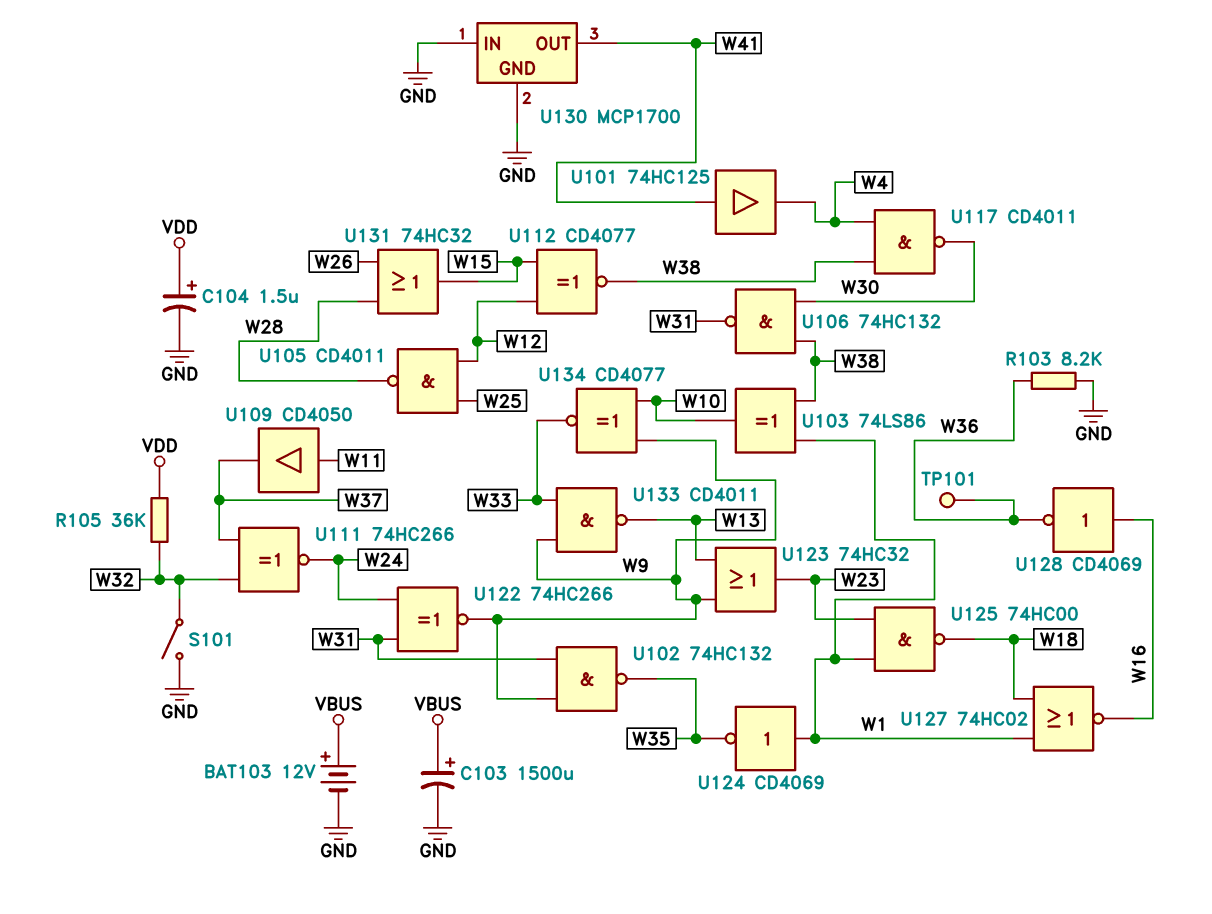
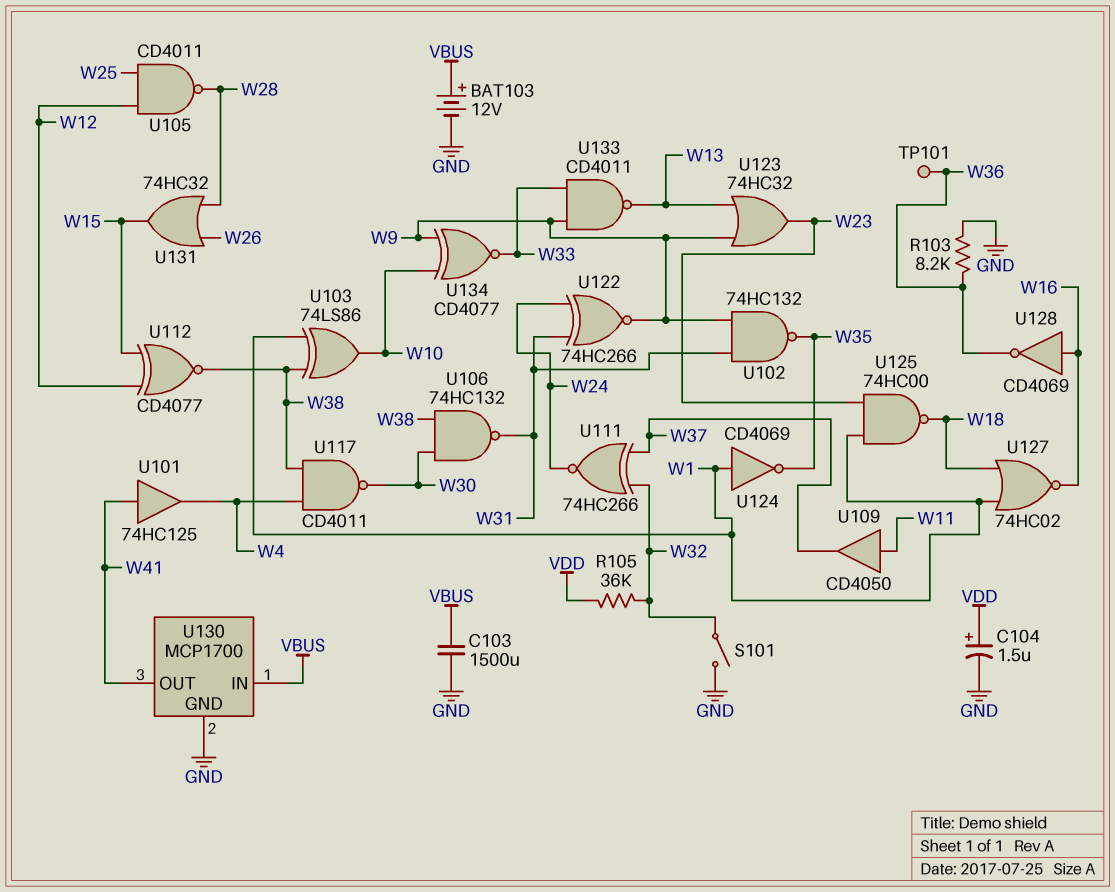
C103: 1500uF (plus VBUS, minus GND) -> 1500uF (GND, VBUS)
U130 pin IN: GND -> VBUS

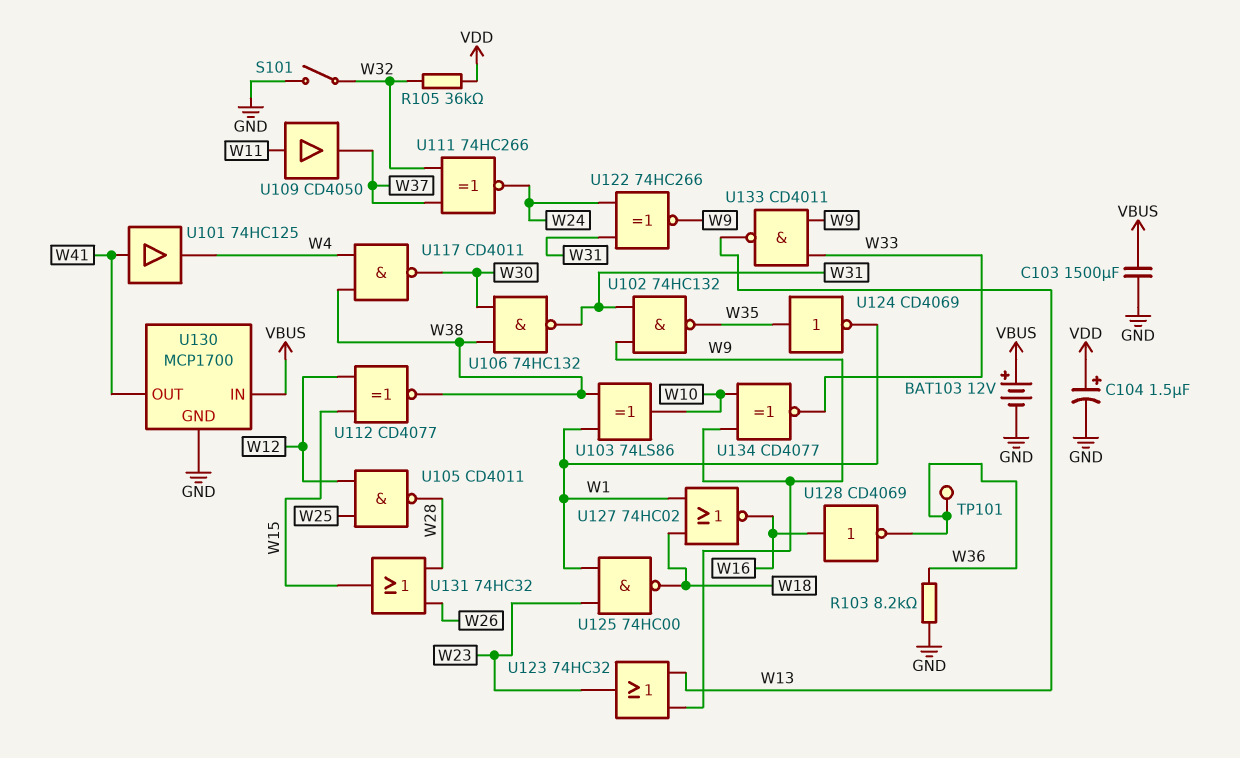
U124: NOT CD4069 (in W1, out W35) -> NOT CD4069 (in W35, out W1)

